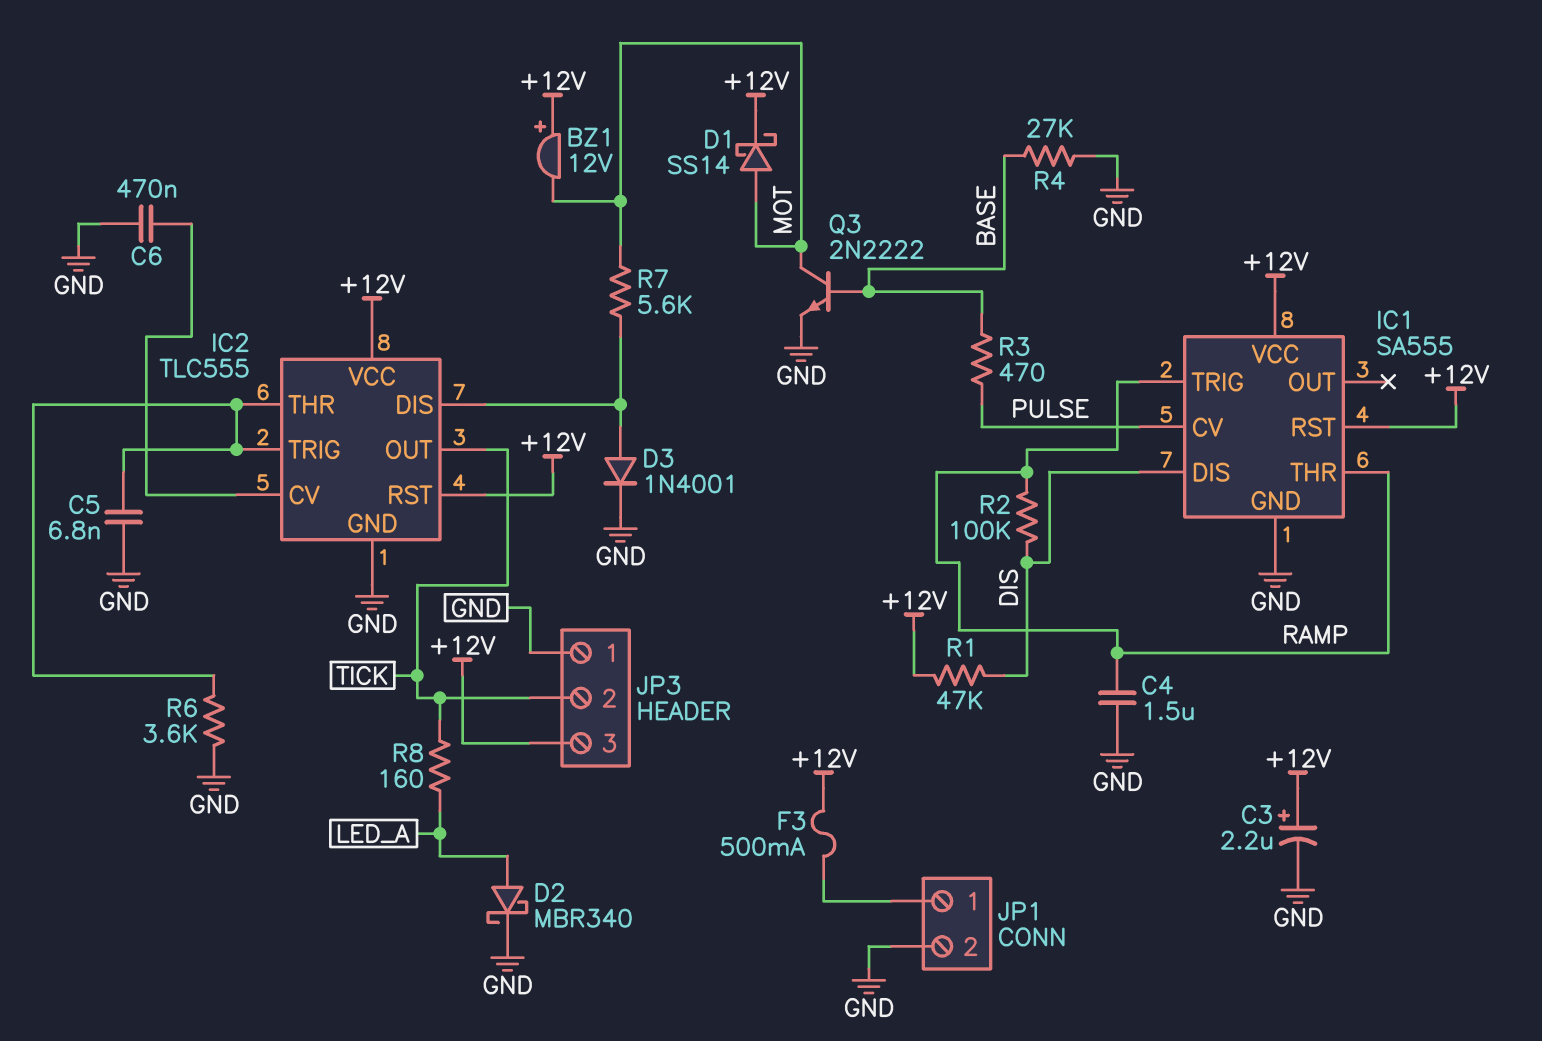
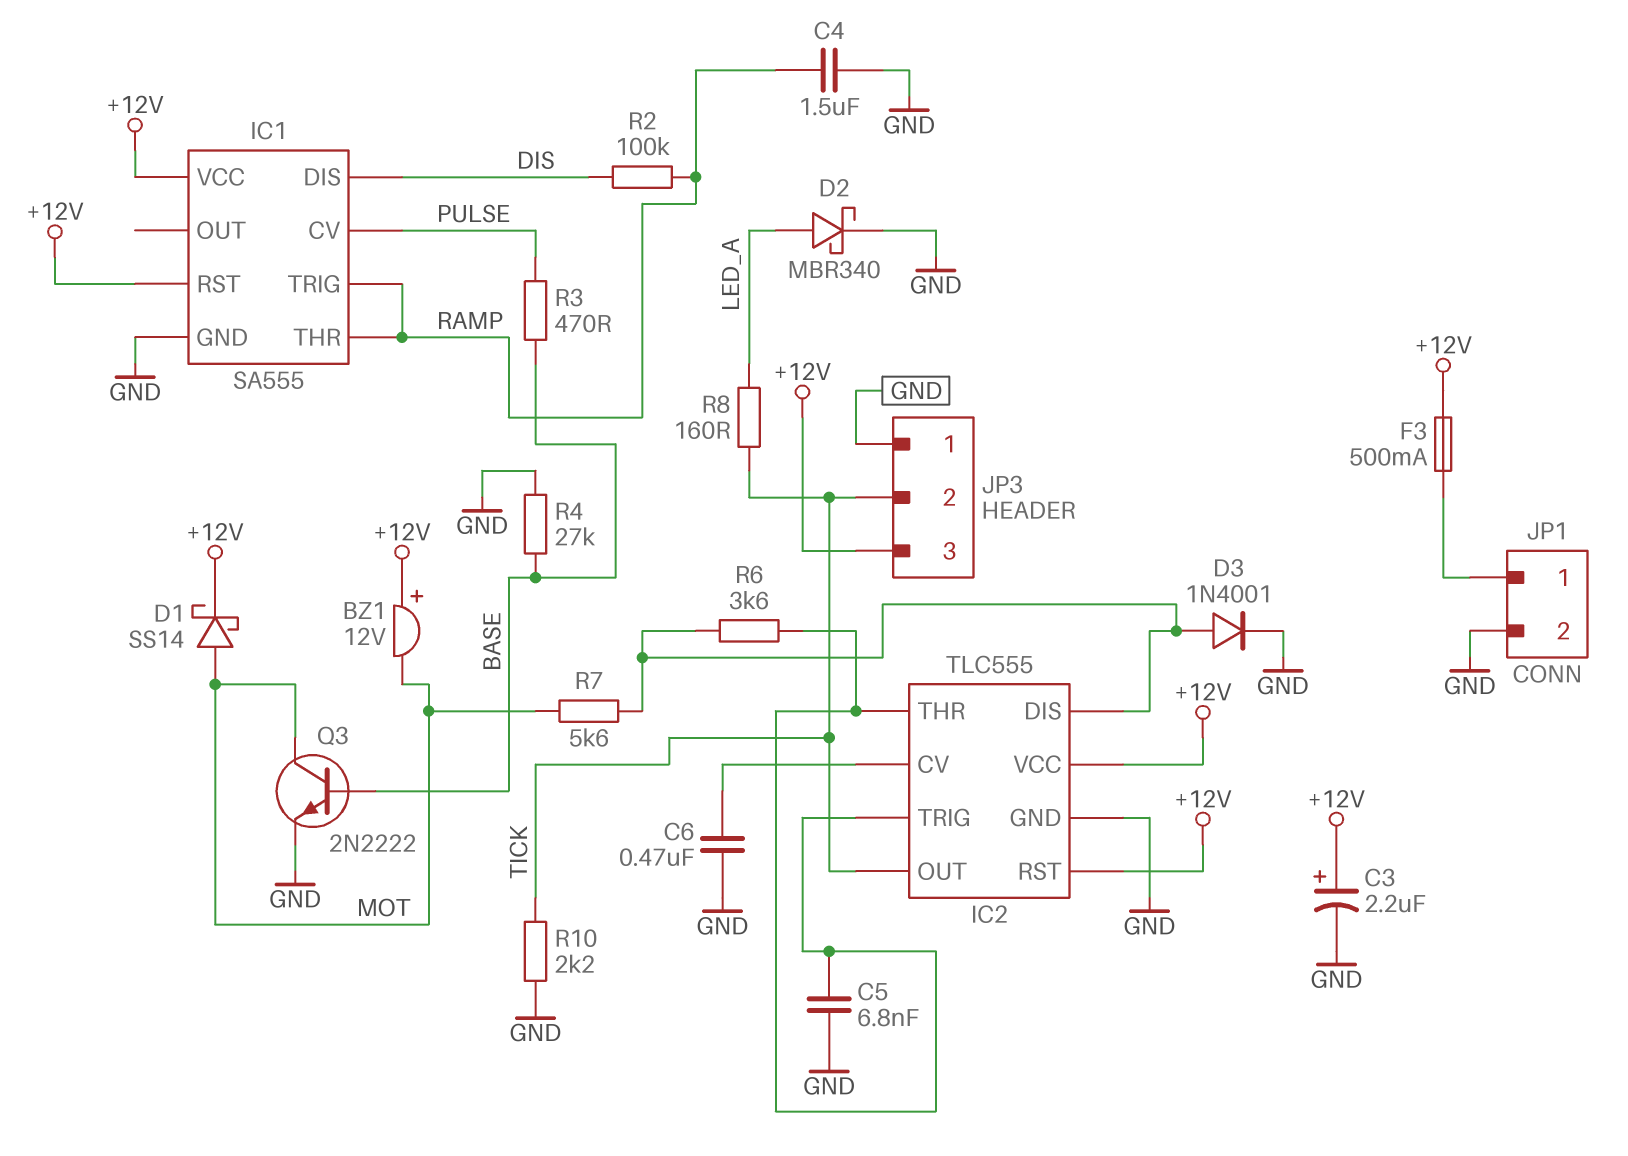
R1: 47k (+12V, DIS) -> none
R6: 3.6k (GND, IC2/THR) -> 3.6k (IC2/DIS, IC2/THR)
R10: none -> 2.2k (GND, TICK)

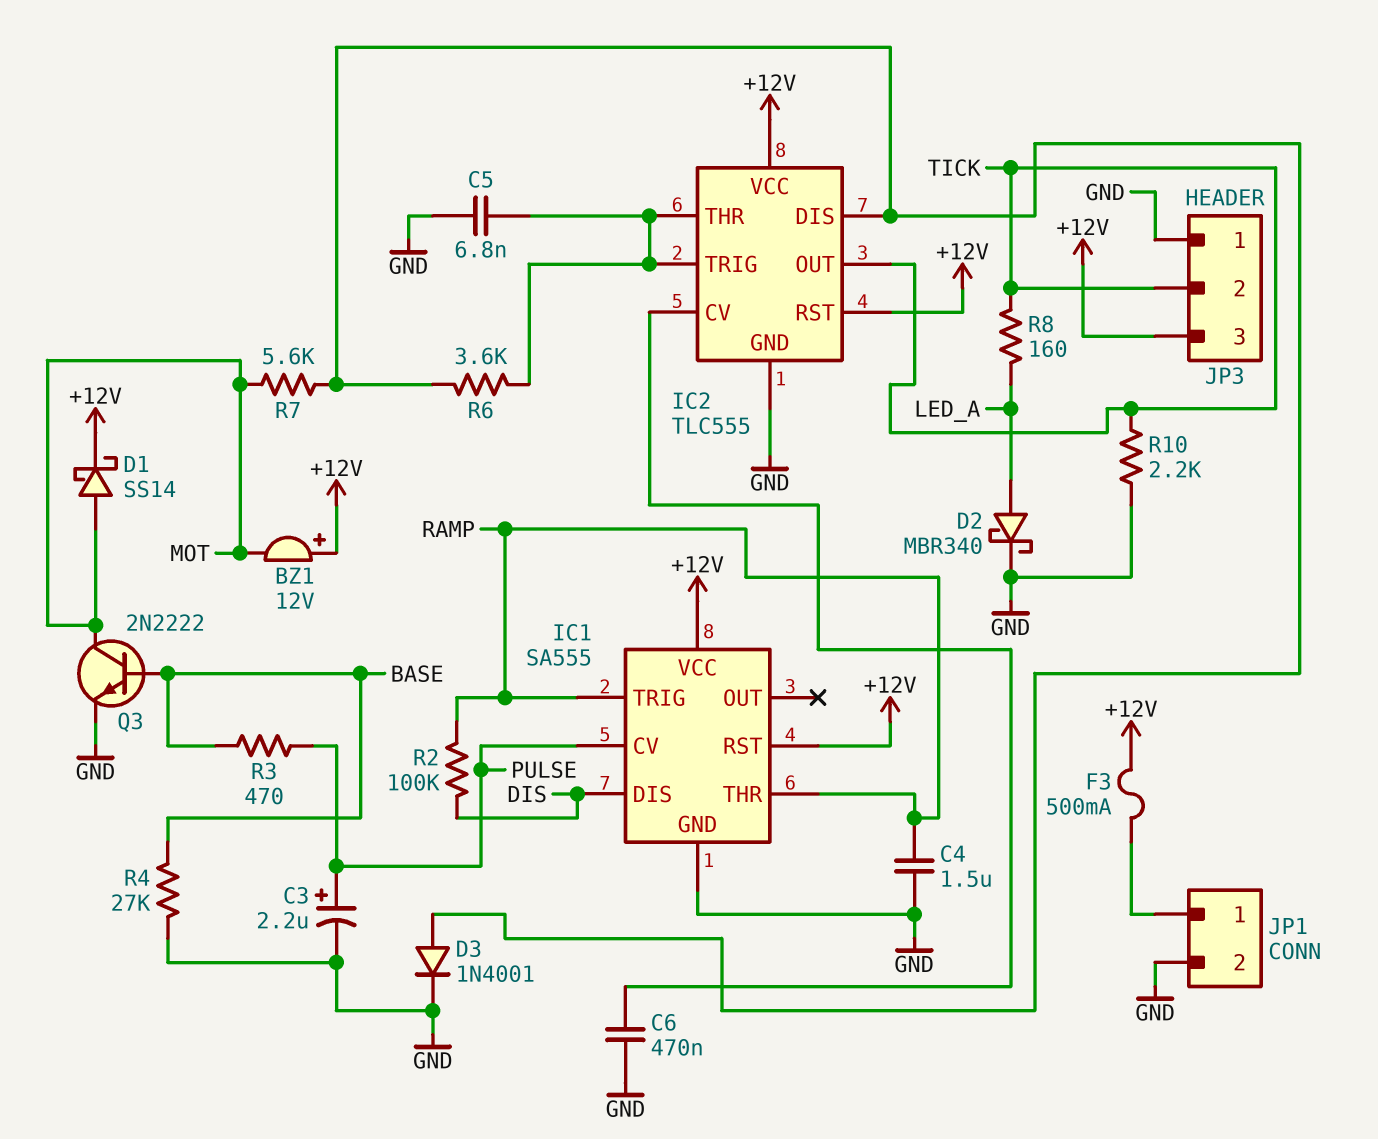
C3: 2.2uF (plus +12V, minus GND) -> 2.2uF (plus PULSE, minus GND)

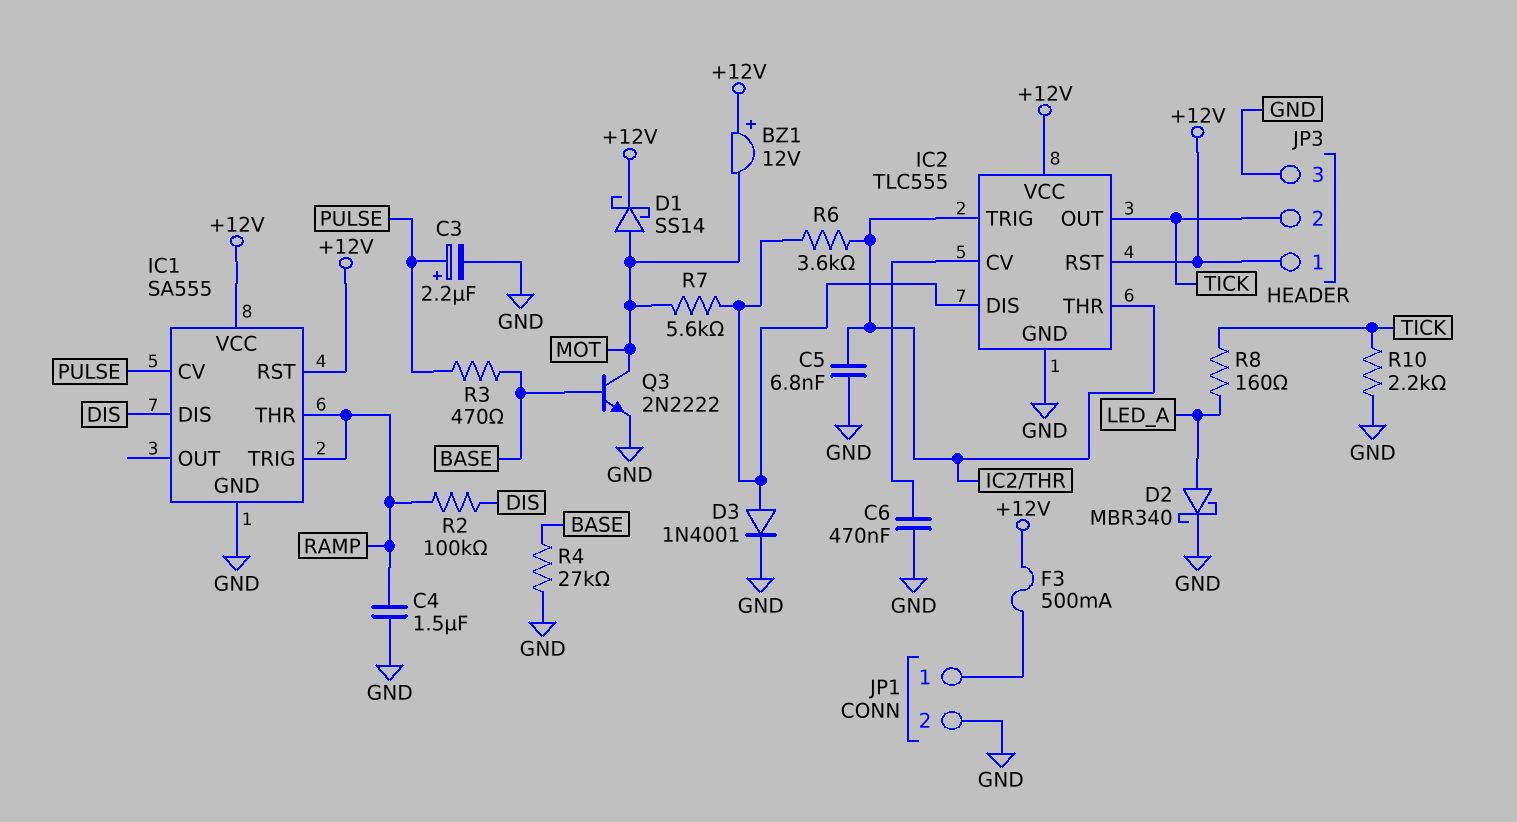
JP3 pin 1: GND -> +12V
JP3 pin 3: +12V -> GND

